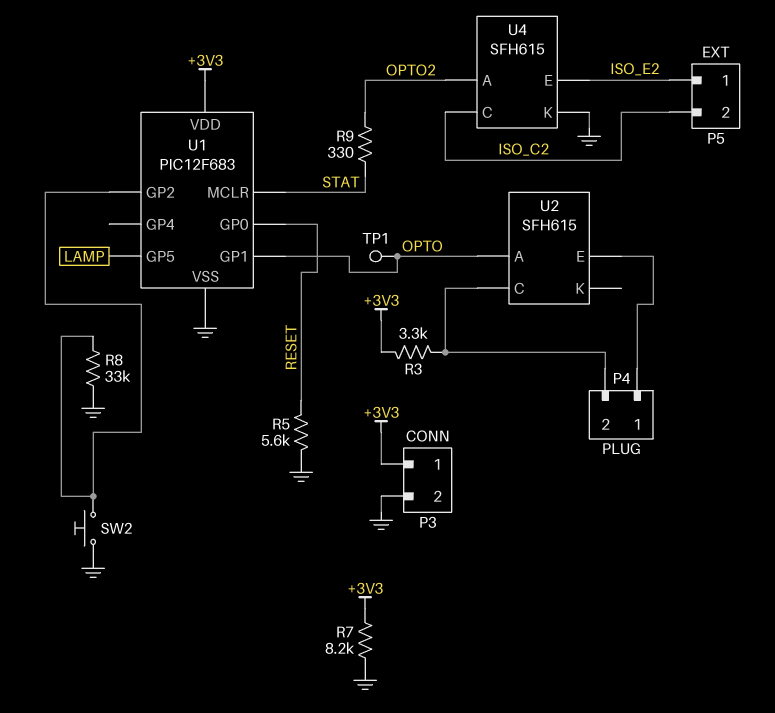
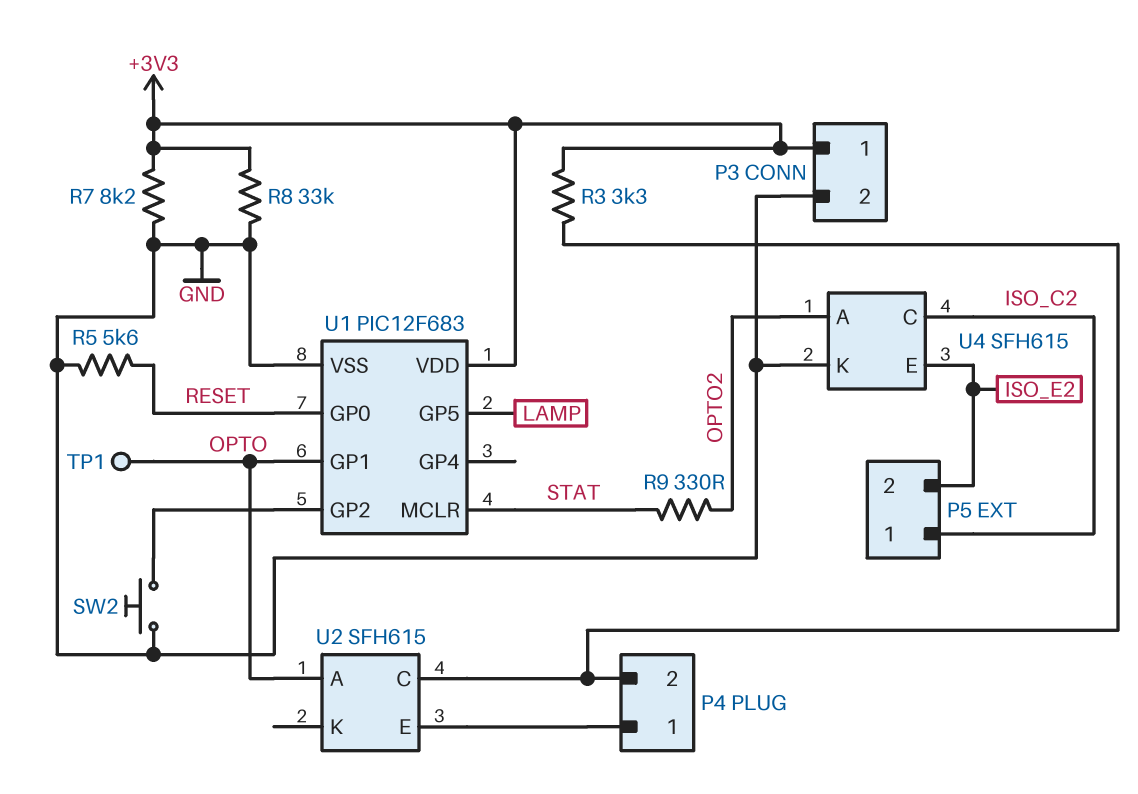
P5 pin 1: ISO_E2 -> ISO_C2
P5 pin 2: ISO_C2 -> ISO_E2
R8: 33k (GND, U1/GP2) -> 33k (+3V3, GND)

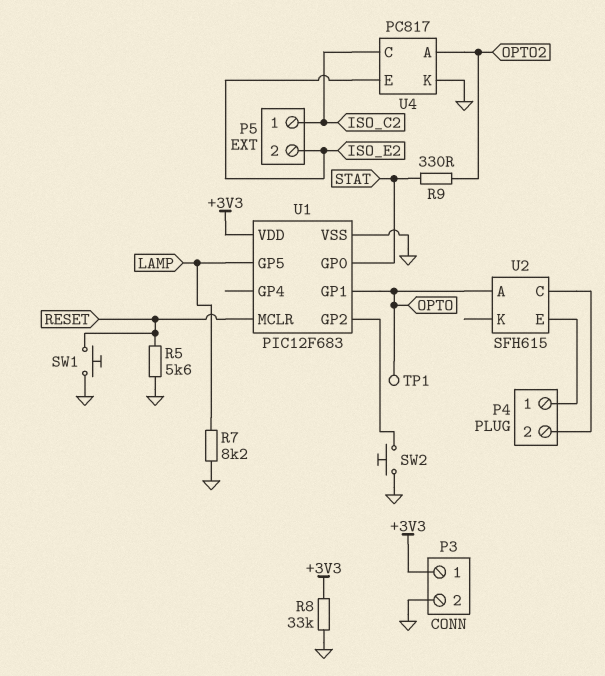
R3: 3.3k (+3V3, P4/2) -> none
R7: 8.2k (+3V3, GND) -> 8.2k (GND, LAMP)
SW1: none -> button (GND, RESET)
U1 pin GP0: RESET -> STAT
U1 pin MCLR: STAT -> RESET
U4: SFH615 -> PC817

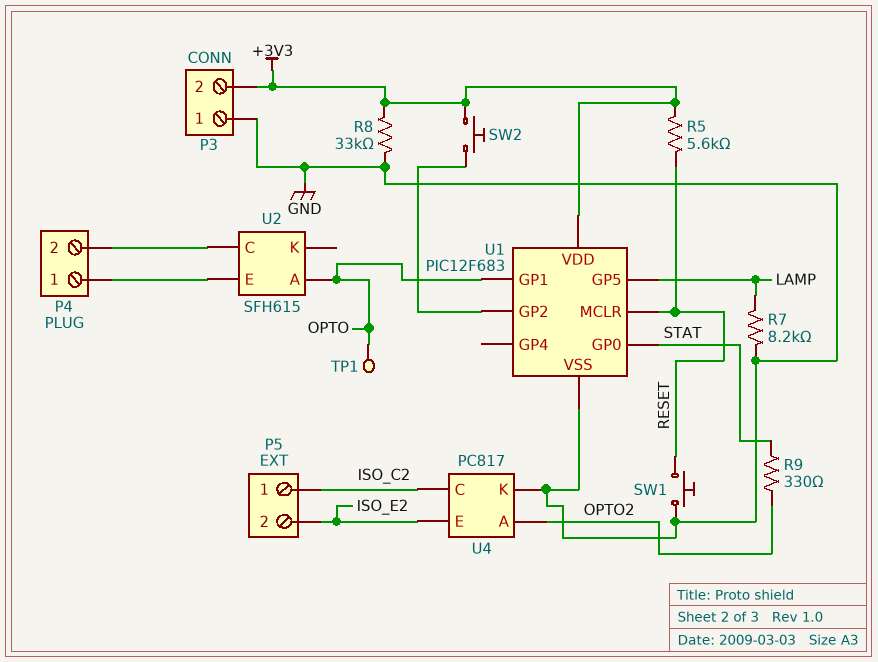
P3 pin 1: +3V3 -> GND
P3 pin 2: GND -> +3V3
R5: 5.6k (GND, RESET) -> 5.6k (+3V3, RESET)
SW2: button (GND, U1/GP2) -> button (+3V3, U1/GP2)

